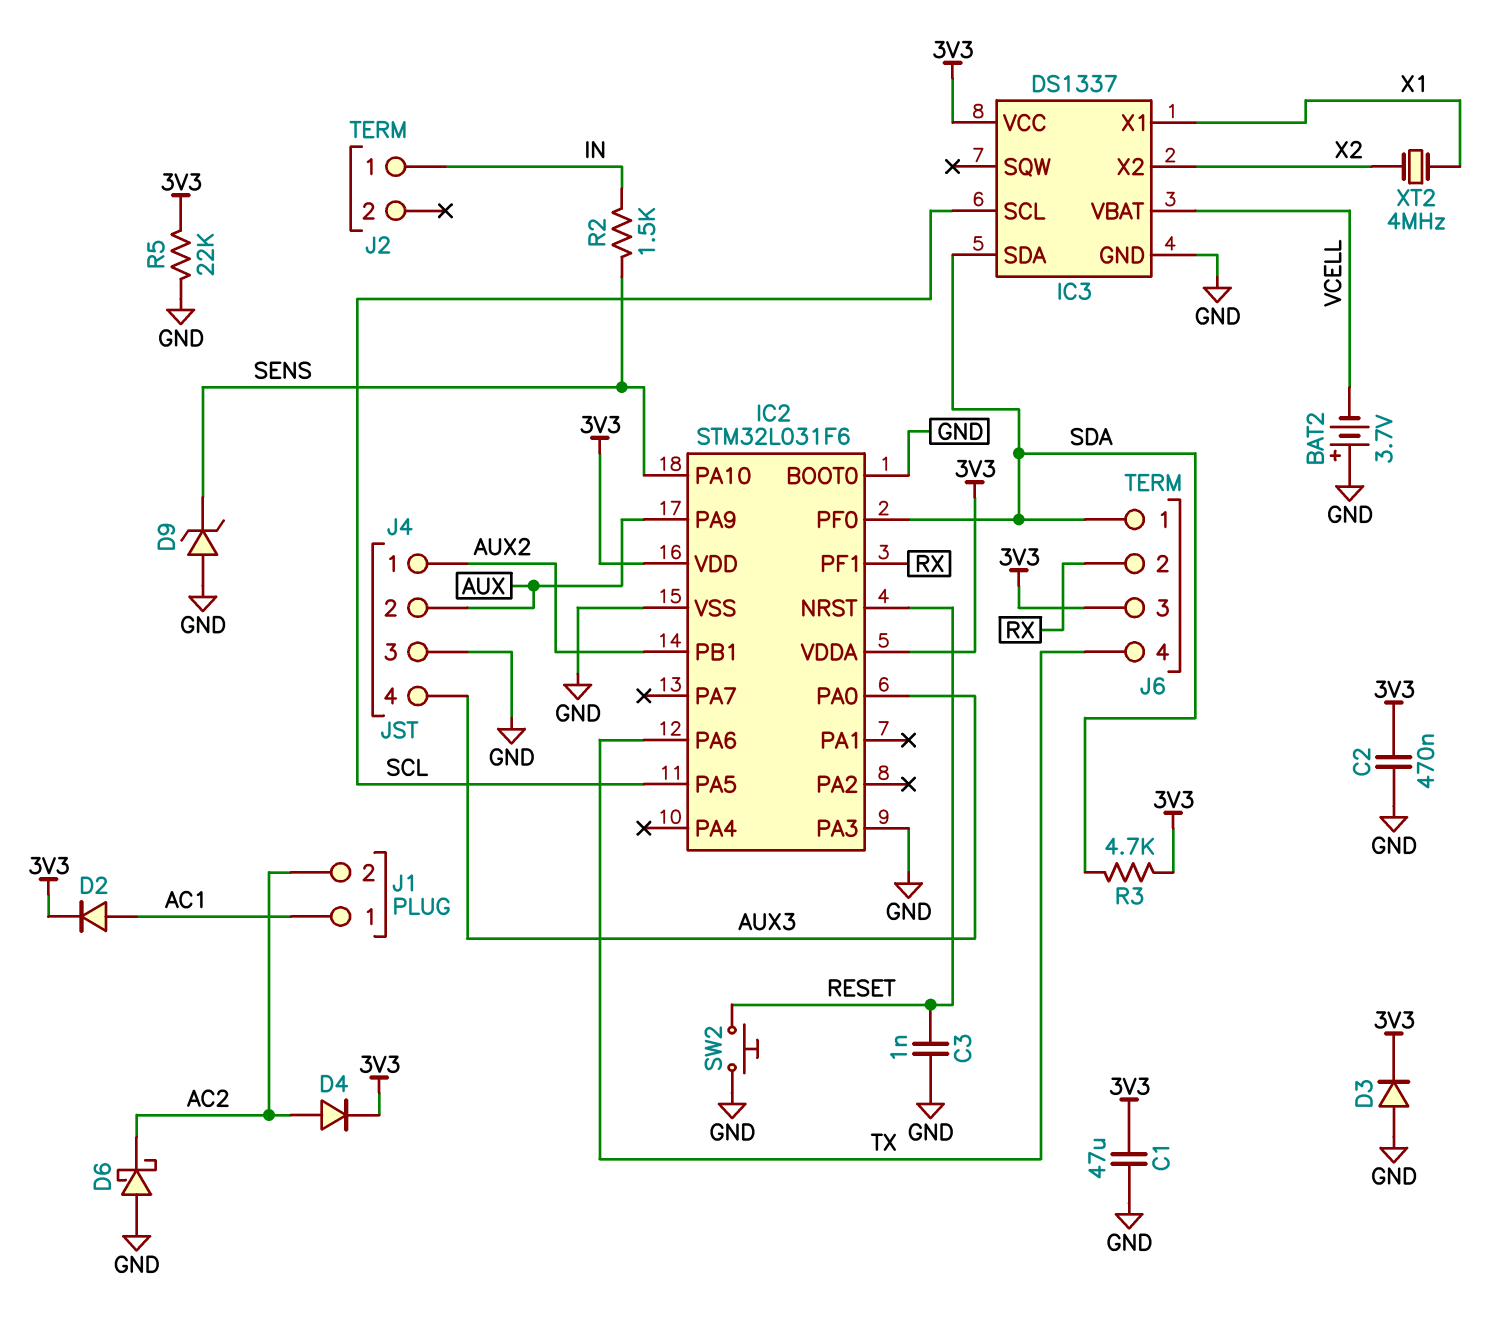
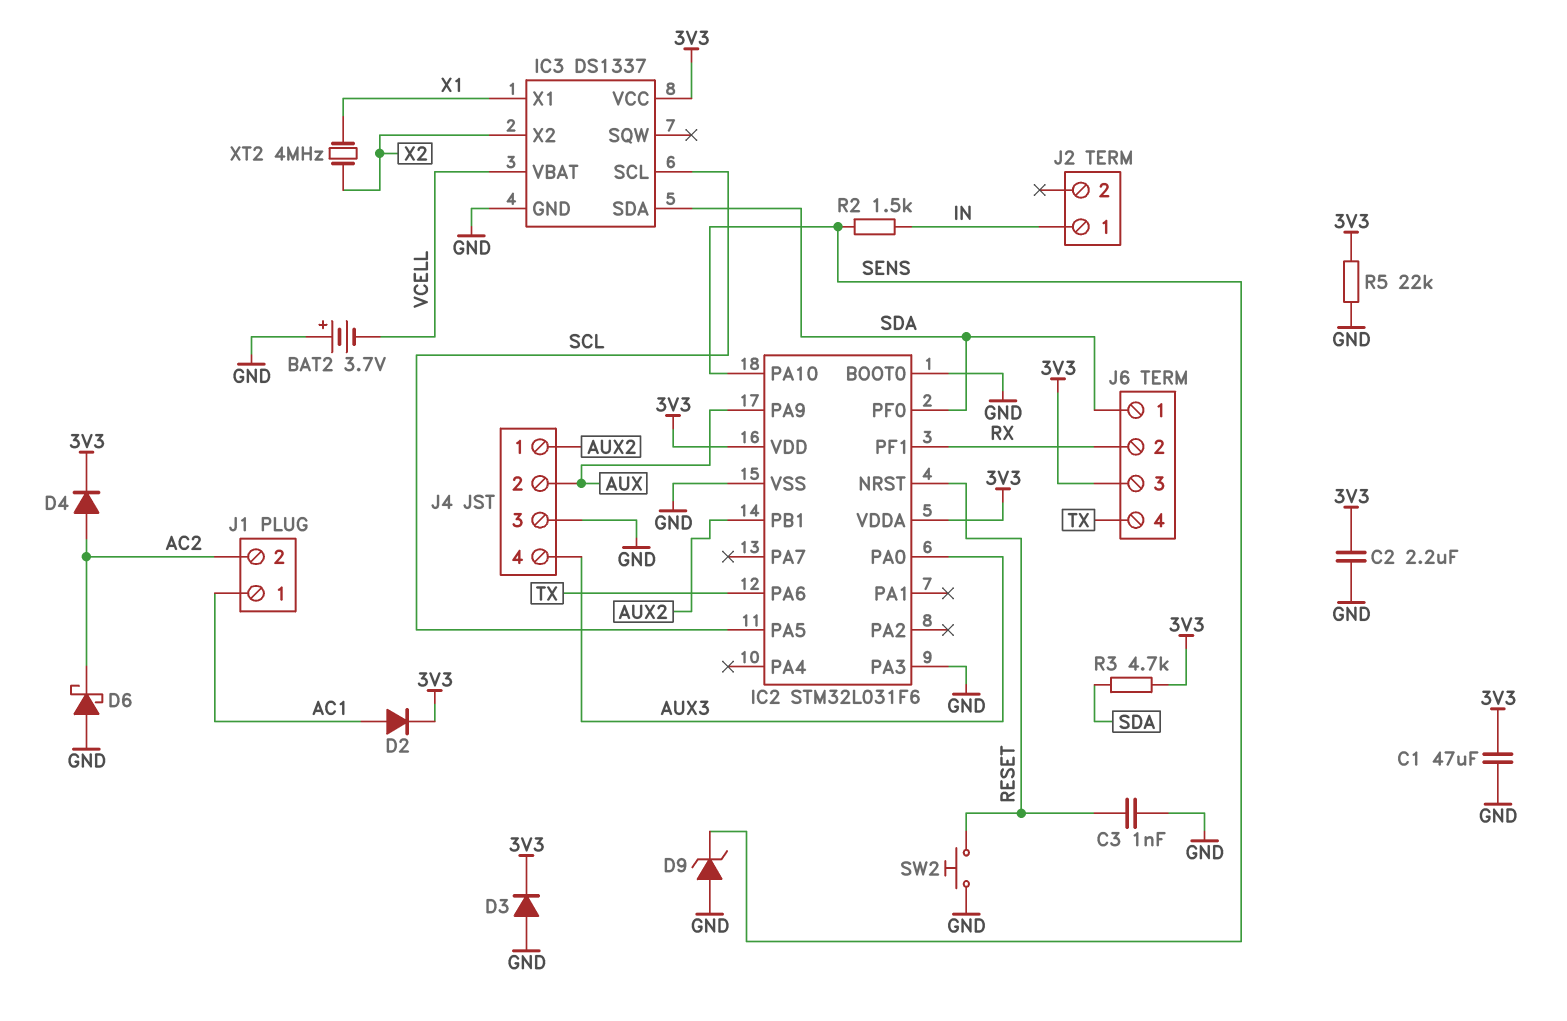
C2: 470nF (3V3, GND) -> 2.2uF (3V3, GND)

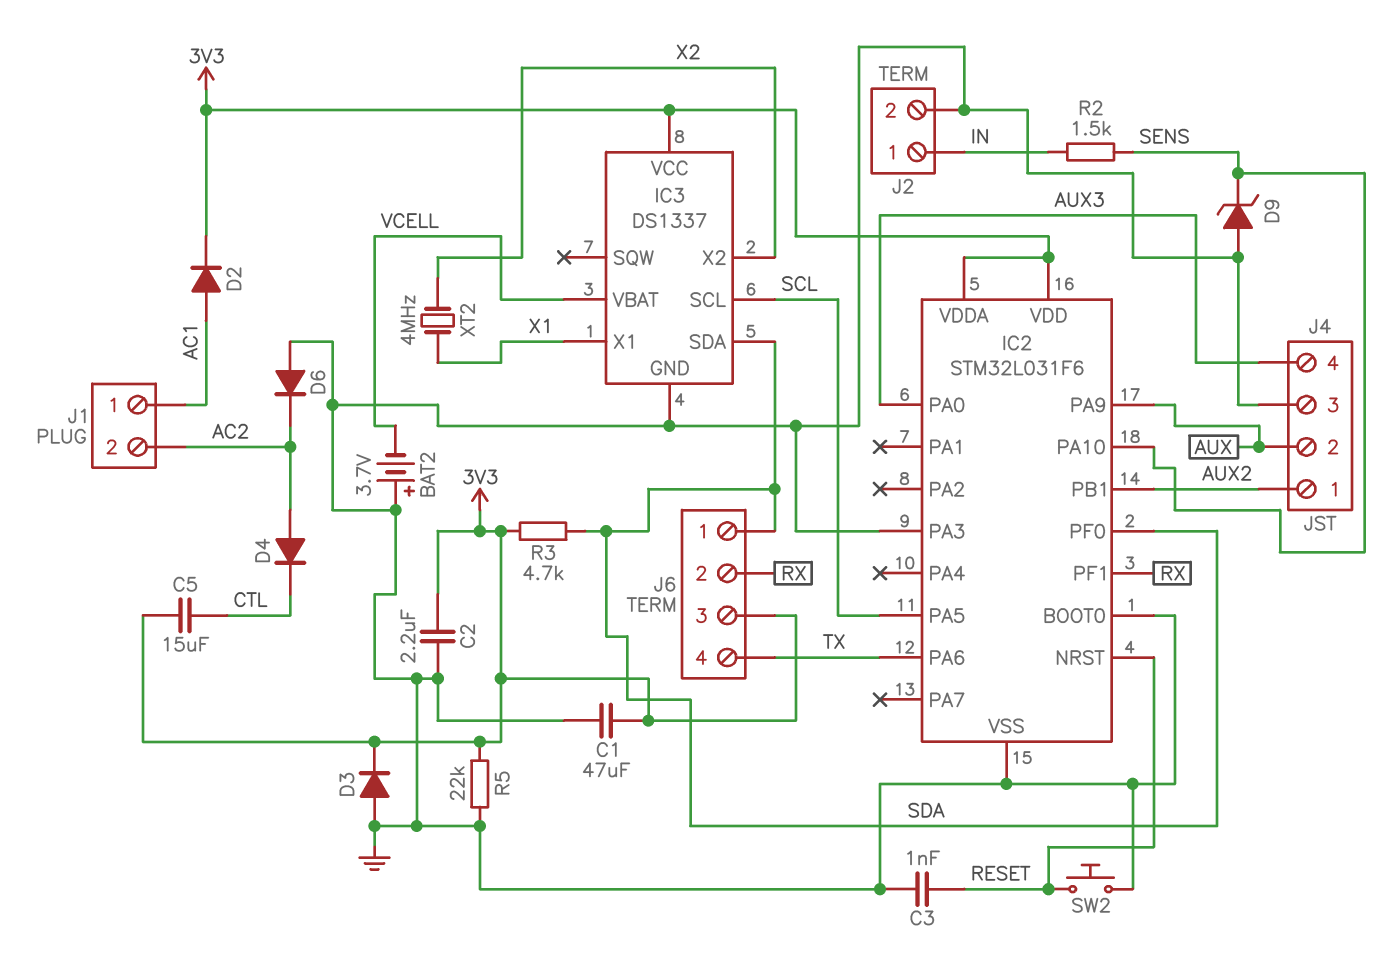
C5: none -> 15uF (3V3, CTL)
D4: diode (A AC2, K 3V3) -> diode (A AC2, K CTL)
D6: schottky (A GND, K AC2) -> diode (A GND, K AC2)
J2 pin 2: none -> GND

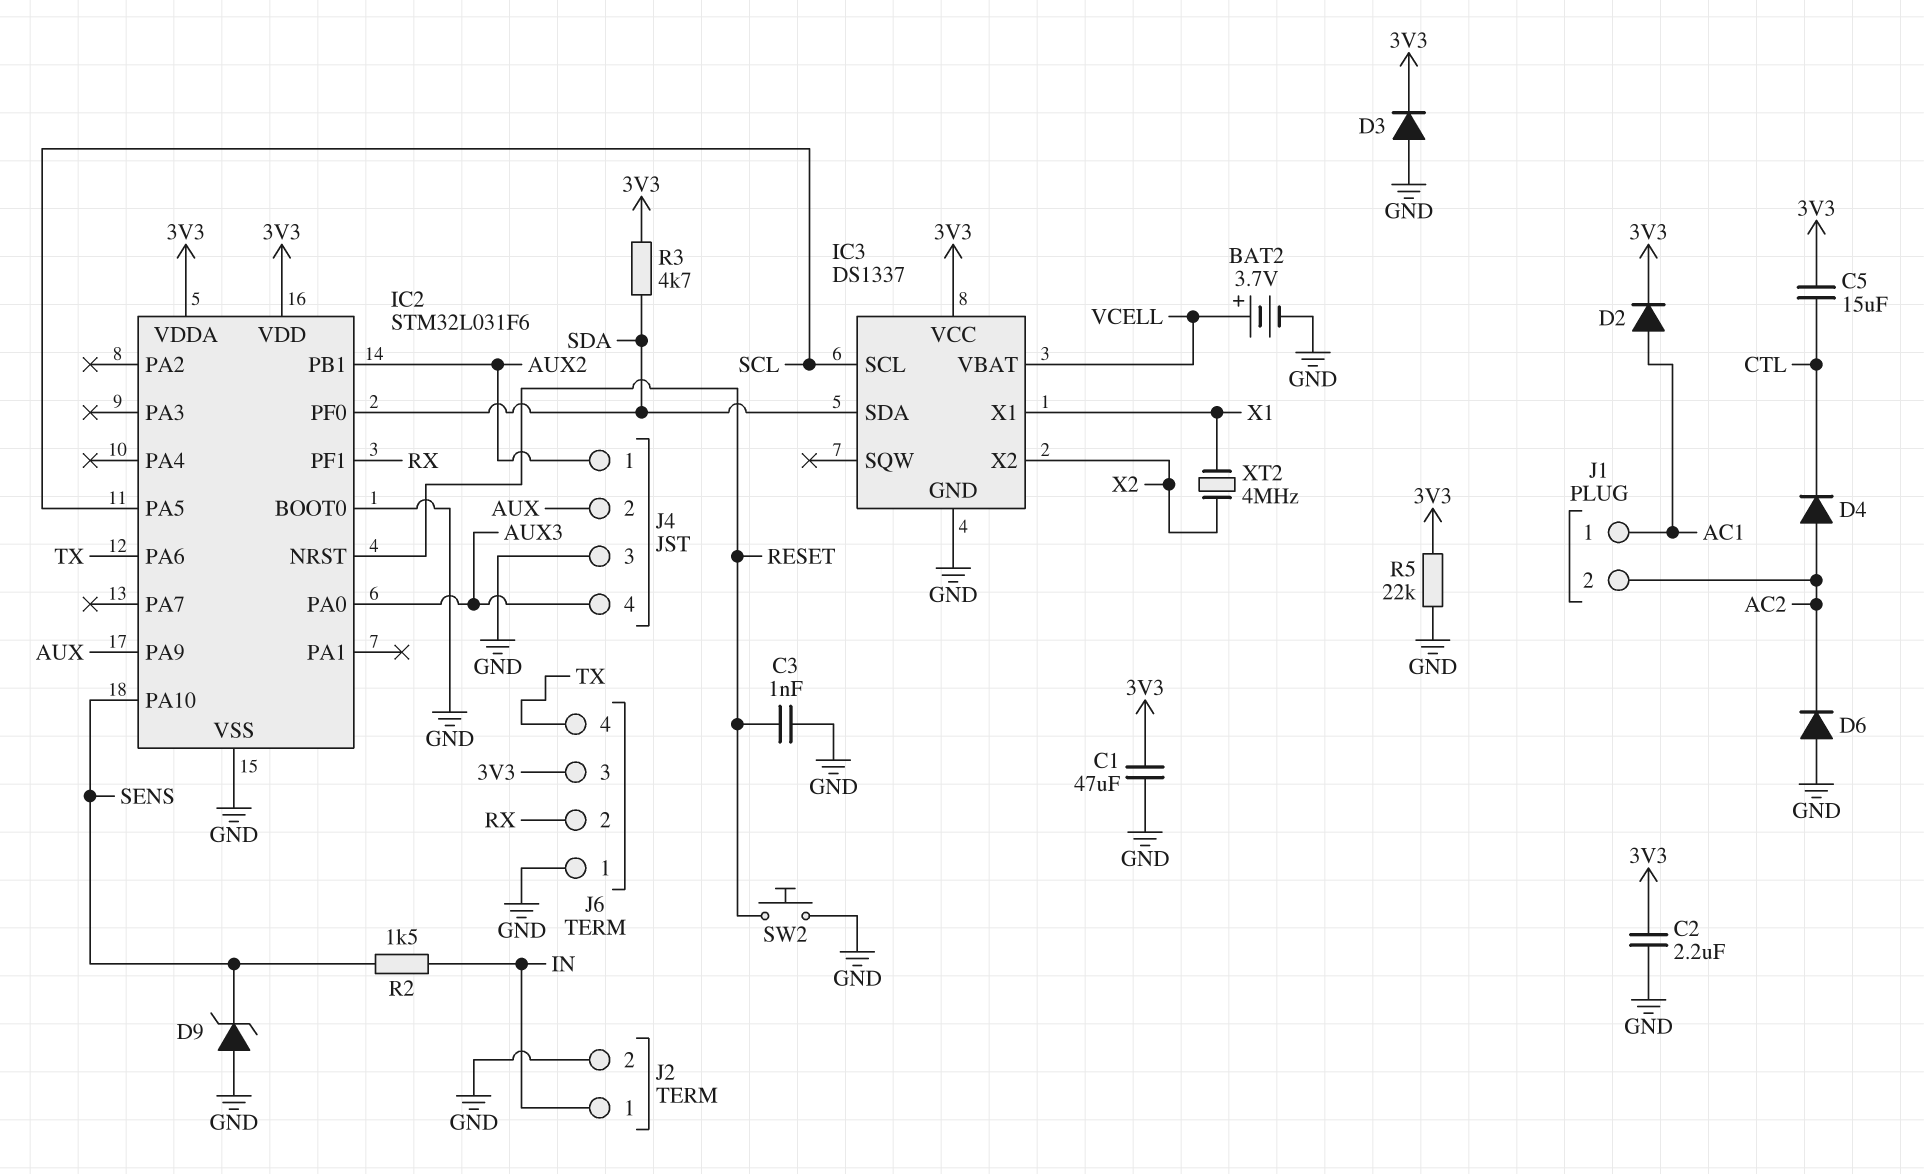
BAT2: 3.7V (plus GND, minus VCELL) -> 3.7V (plus VCELL, minus GND)
IC2 pin PA3: GND -> none
J6 pin 1: SDA -> GND

